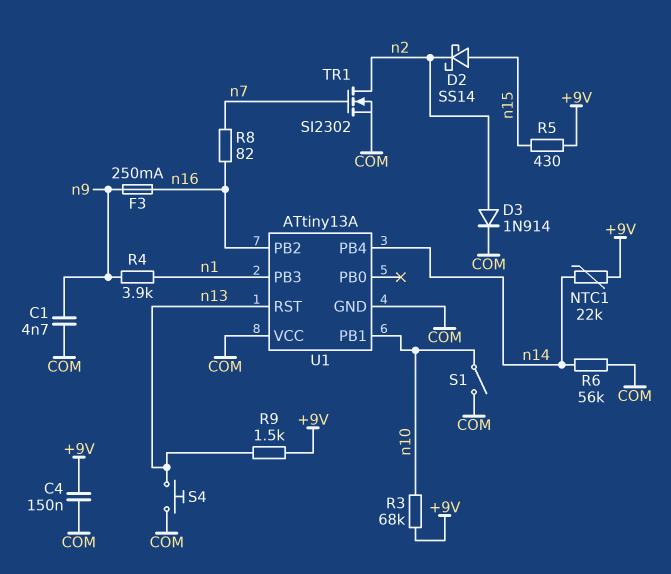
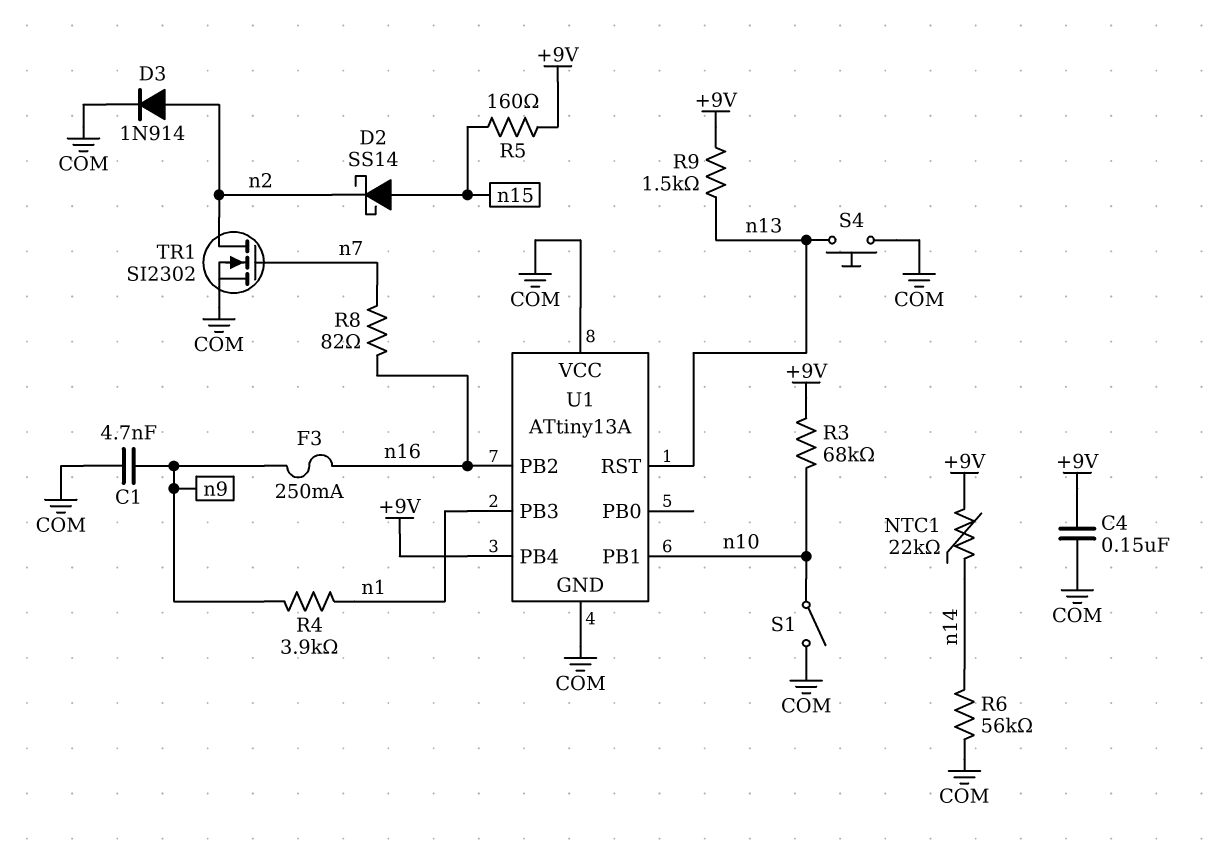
R5: 430 (+9V, n15) -> 160 (+9V, n15)
U1 pin PB4: n14 -> +9V

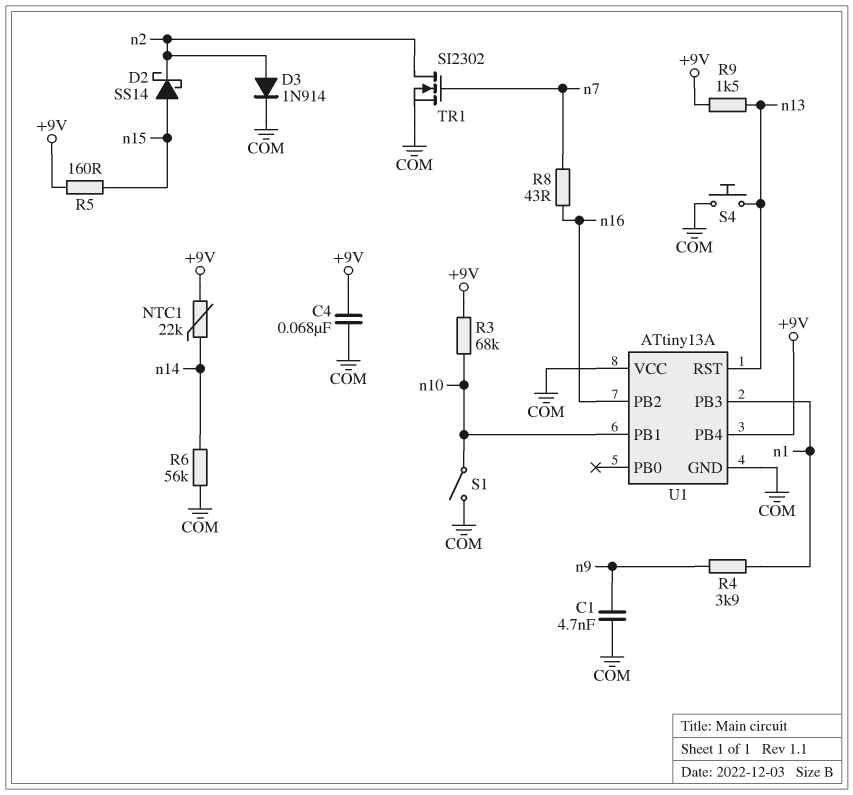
C4: 150nF (+9V, COM) -> 68nF (+9V, COM)
F3: 250mA (n9, n16) -> none
R8: 82 (n7, n16) -> 43 (n7, n16)

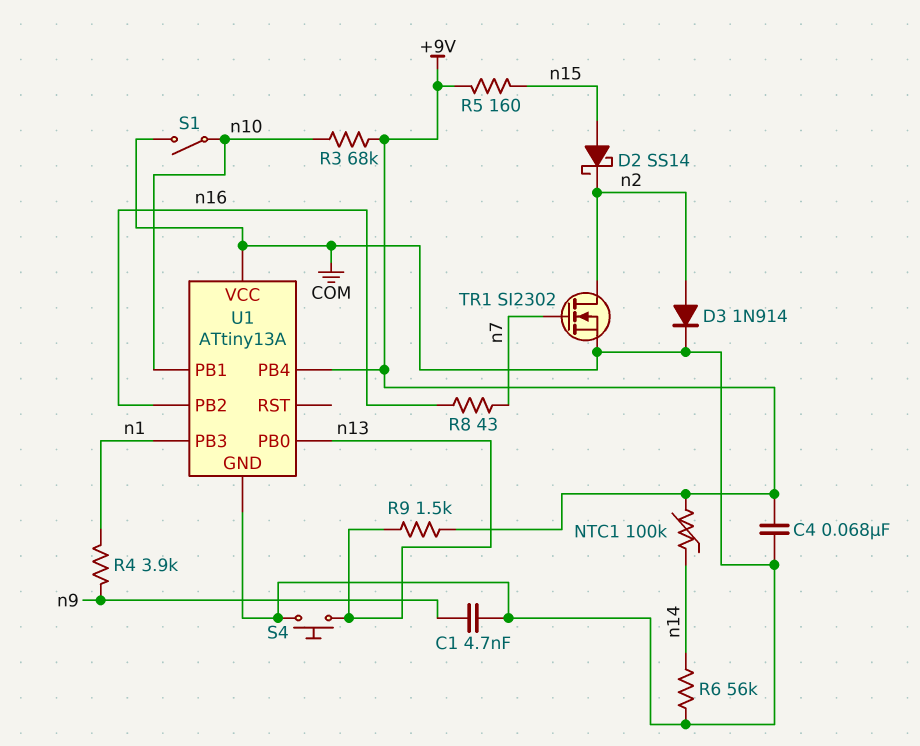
NTC1: 22k (+9V, n14) -> 100k (+9V, n14)
U1 pin PB0: none -> n13
U1 pin RST: n13 -> none

